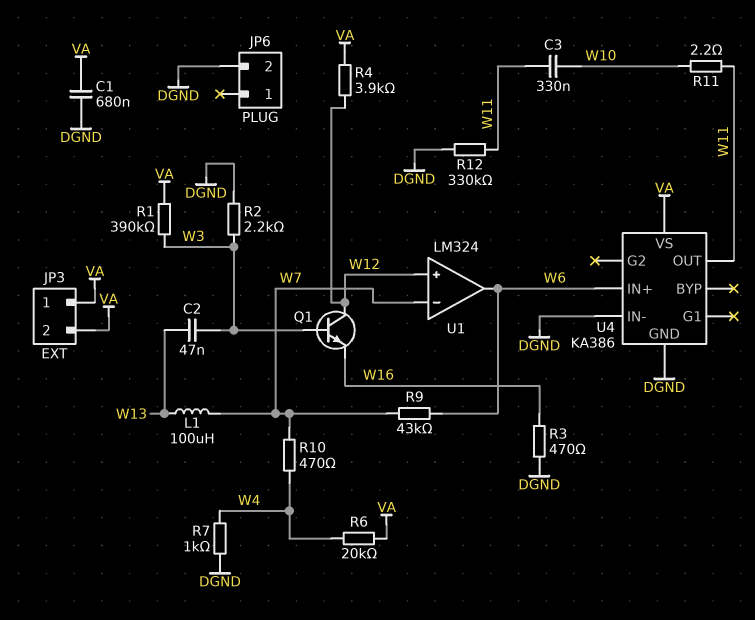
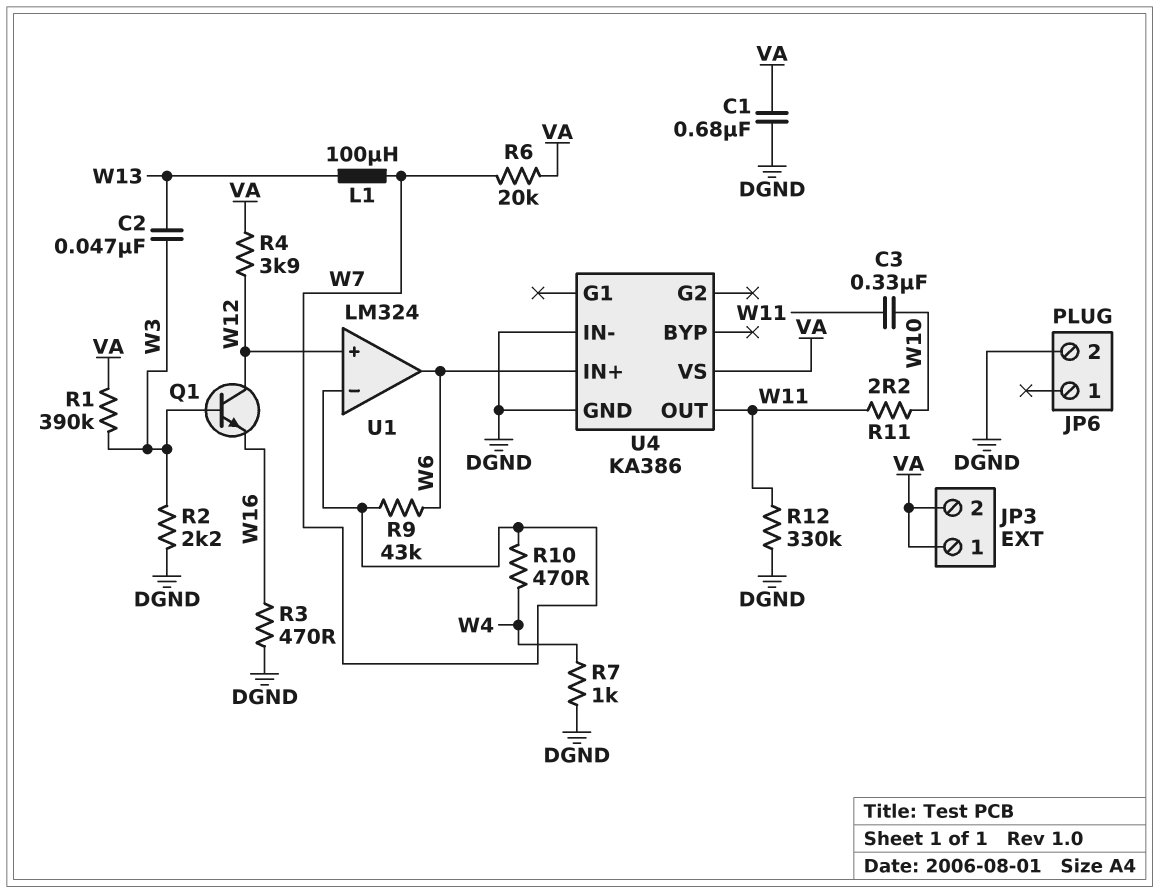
R6: 20k (VA, W4) -> 20k (VA, W7)

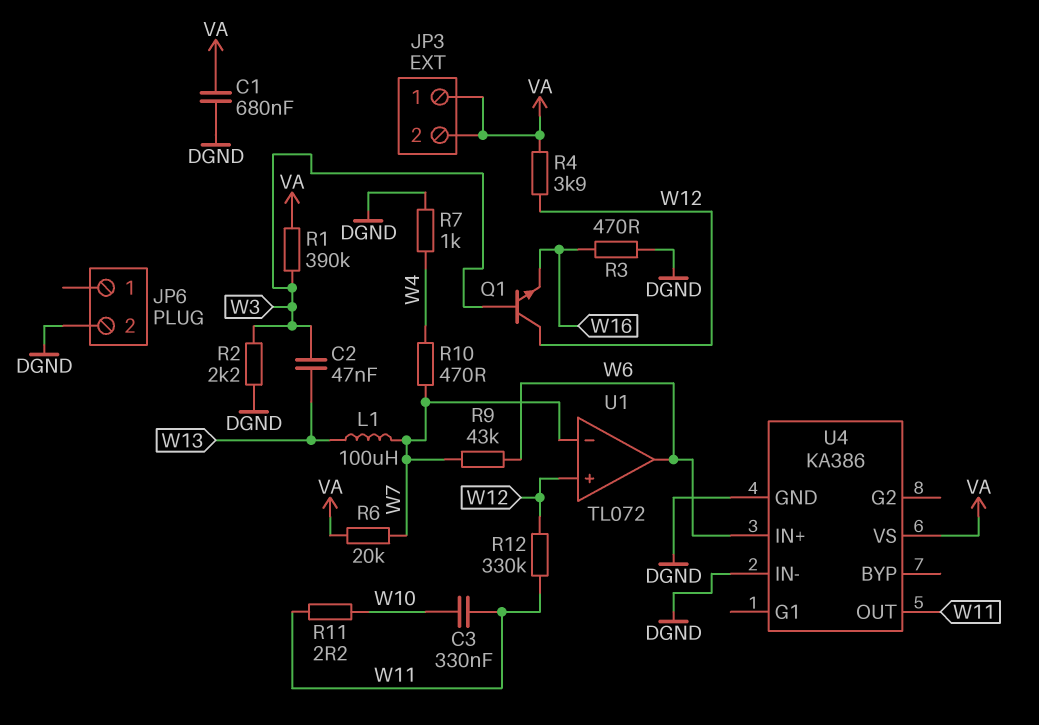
R12: 330k (DGND, W11) -> 330k (W11, W12)
U1: LM324 -> TL072

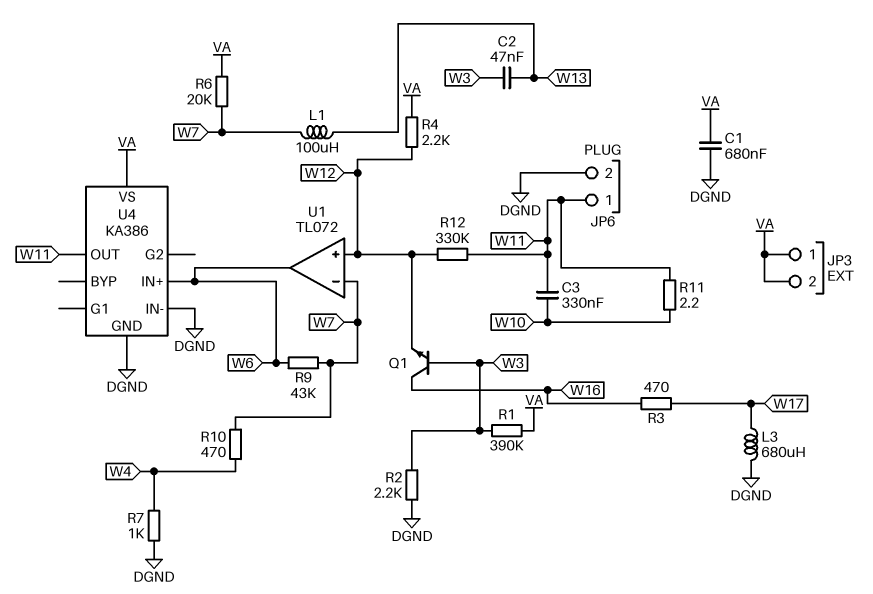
JP6 pin 1: none -> W11
L3: none -> 680uH (DGND, W17)
Q1: NPN (B W3, C W12, E W16) -> NPN (B W3, C W16, E W12)
R3: 470 (DGND, W16) -> 470 (W16, W17)
R4: 3.9k (VA, W12) -> 2.2k (VA, W12)

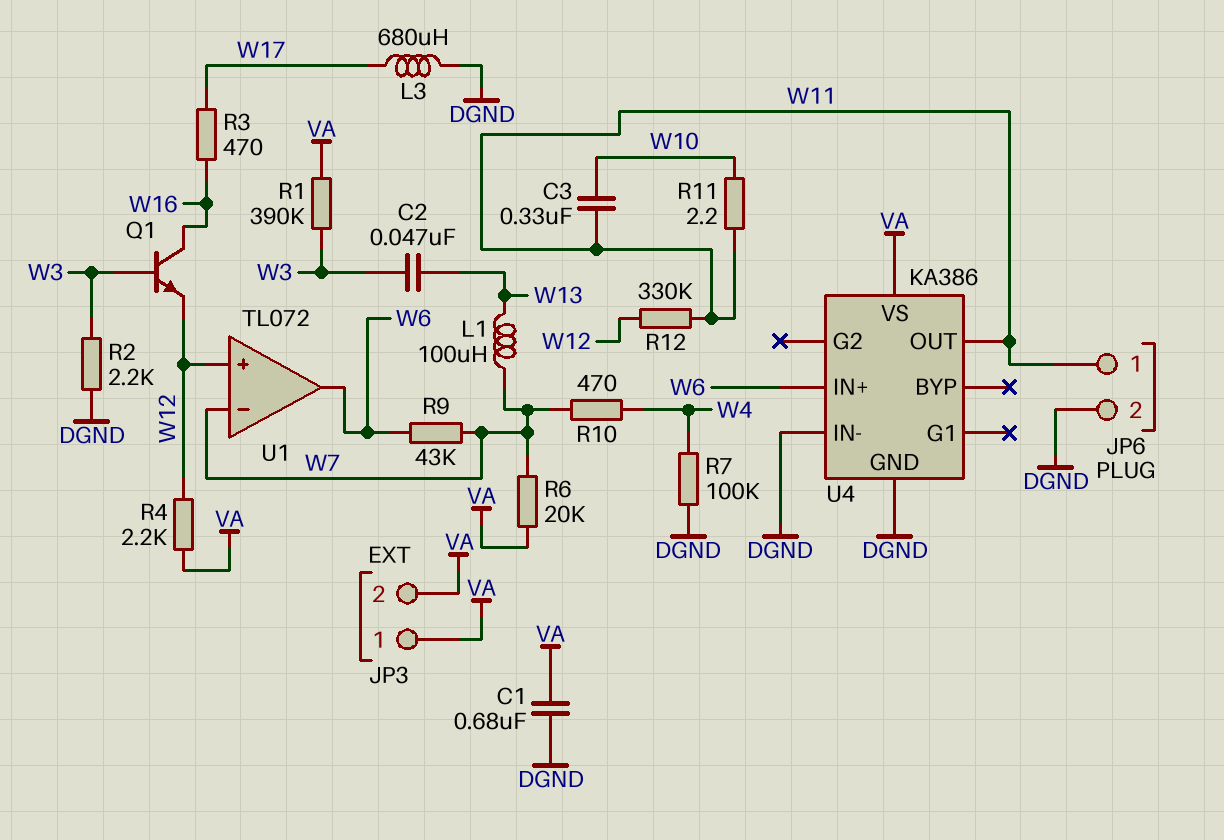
R7: 1k (DGND, W4) -> 100k (DGND, W4)

